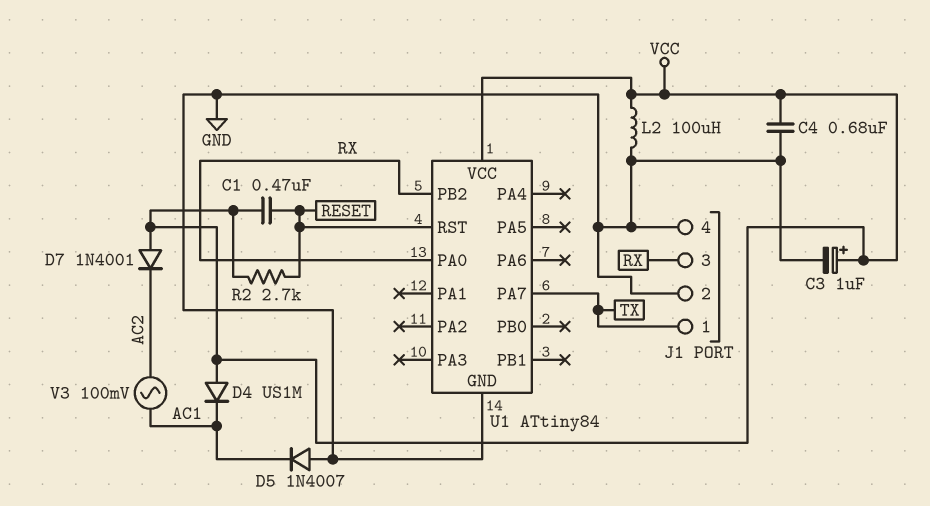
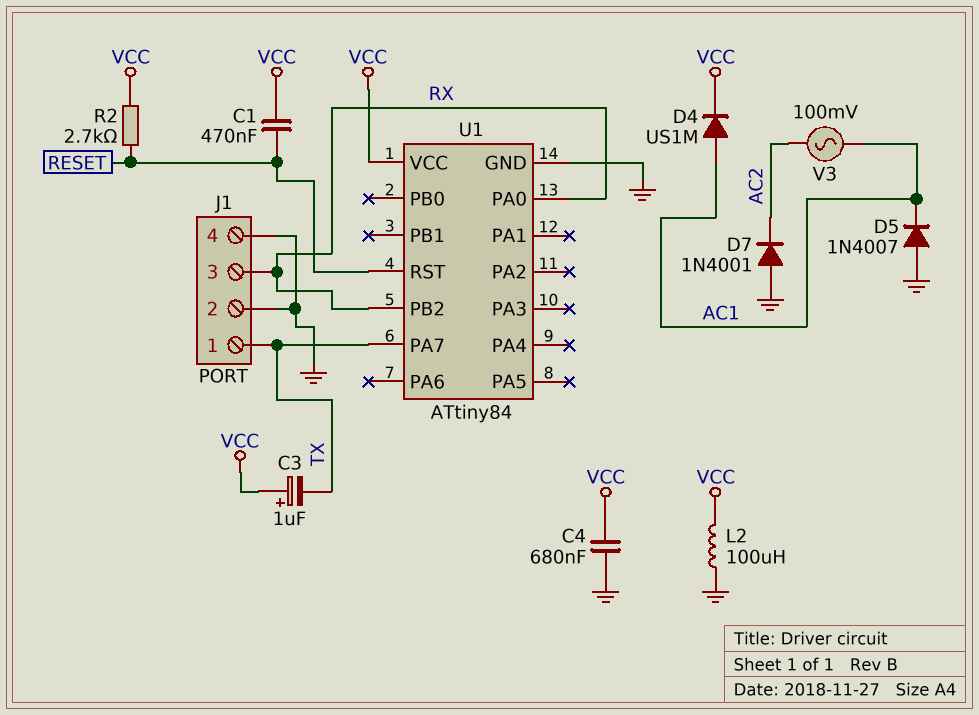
C3: 1uF (plus VCC, minus GND) -> 1uF (plus VCC, minus TX)
D4: diode US1M (A VCC, K AC1) -> diode US1M (A AC1, K VCC)
D7: diode 1N4001 (A VCC, K AC2) -> diode 1N4001 (A GND, K AC2)

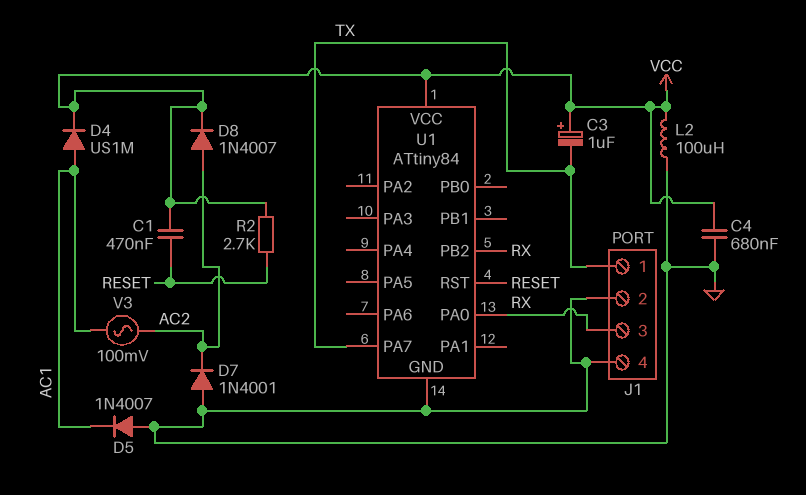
D8: none -> diode 1N4007 (A AC2, K VCC)

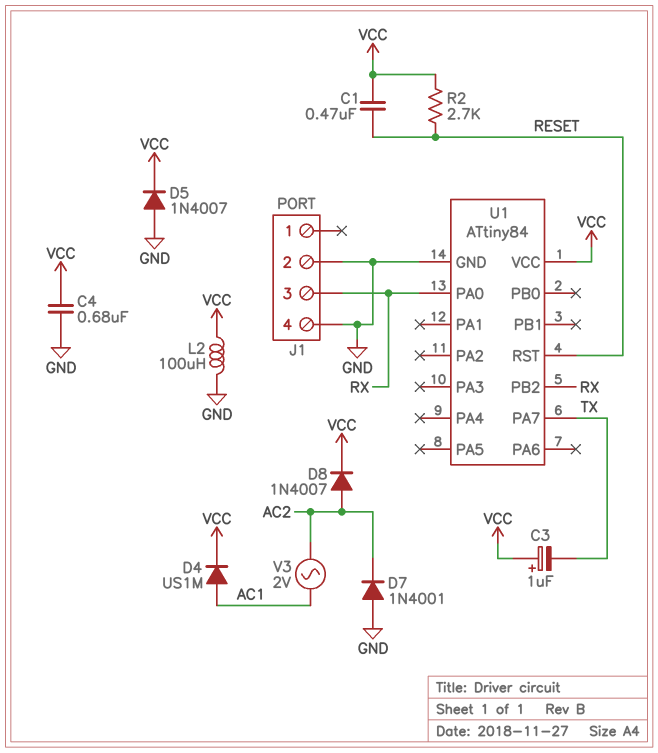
D5: diode 1N4007 (A GND, K AC1) -> diode 1N4007 (A GND, K VCC)
J1 pin 1: TX -> none
V3: AC 100mV (AC1, AC2) -> AC 2V (AC1, AC2)

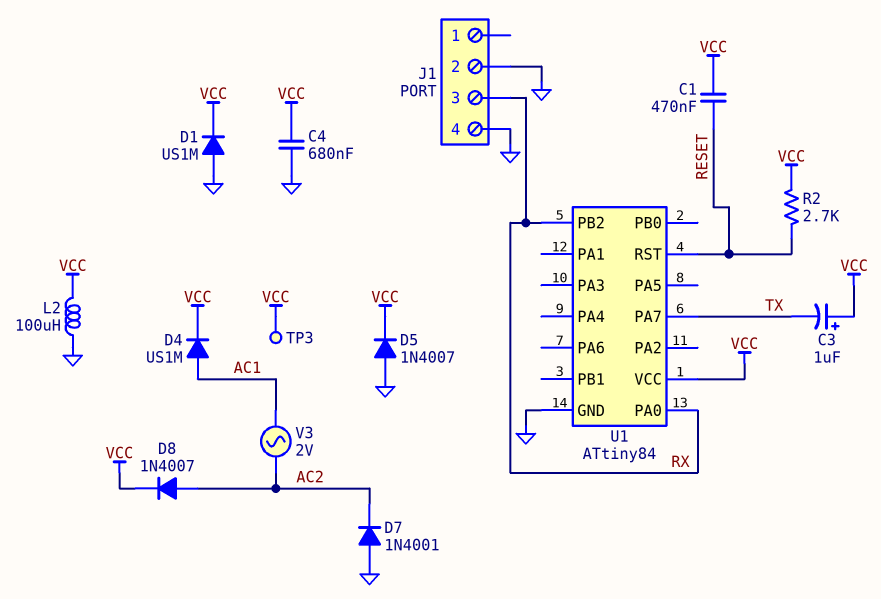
D1: none -> diode US1M (A GND, K VCC)
TP3: none -> test point (VCC)

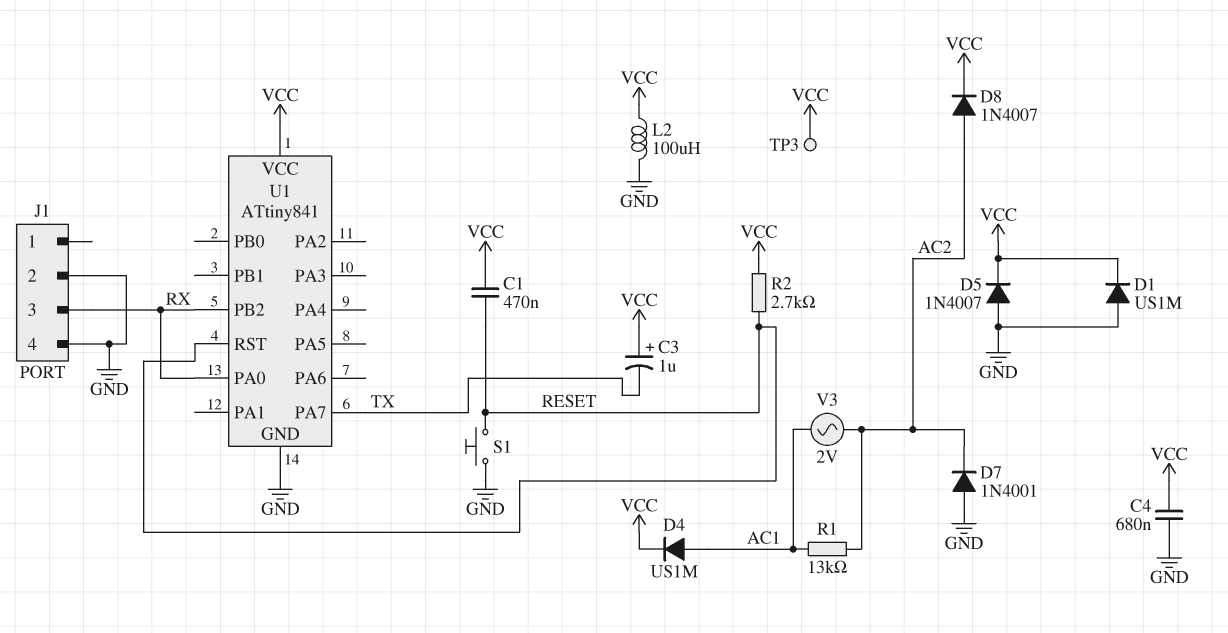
R1: none -> 13k (AC1, AC2)
S1: none -> button (GND, RESET)
U1: ATtiny84 -> ATtiny841

